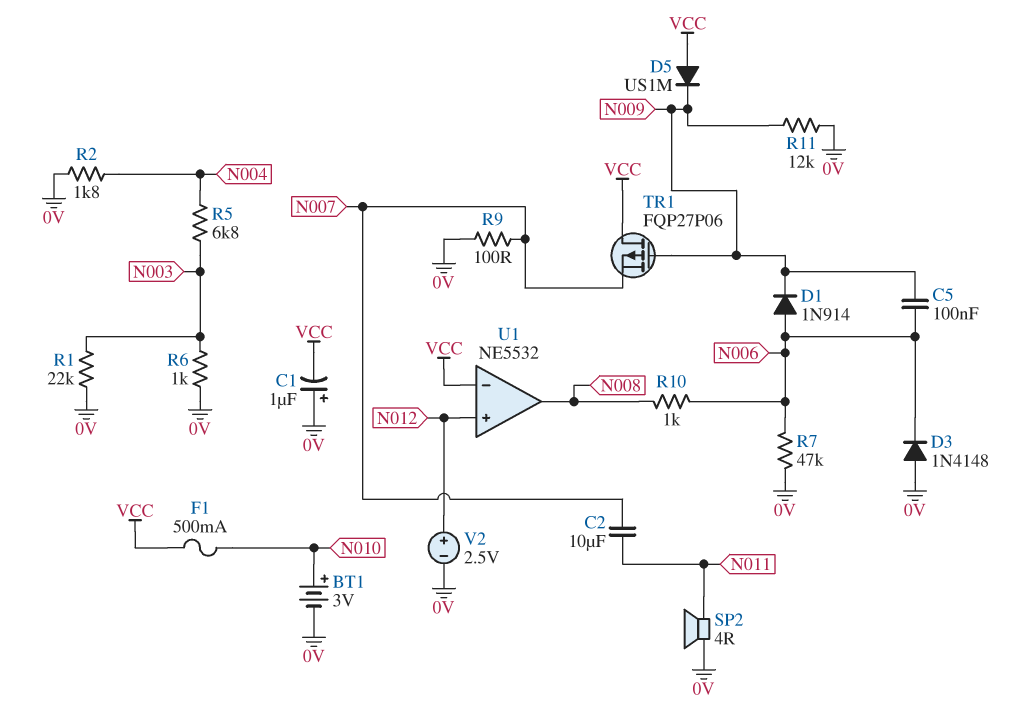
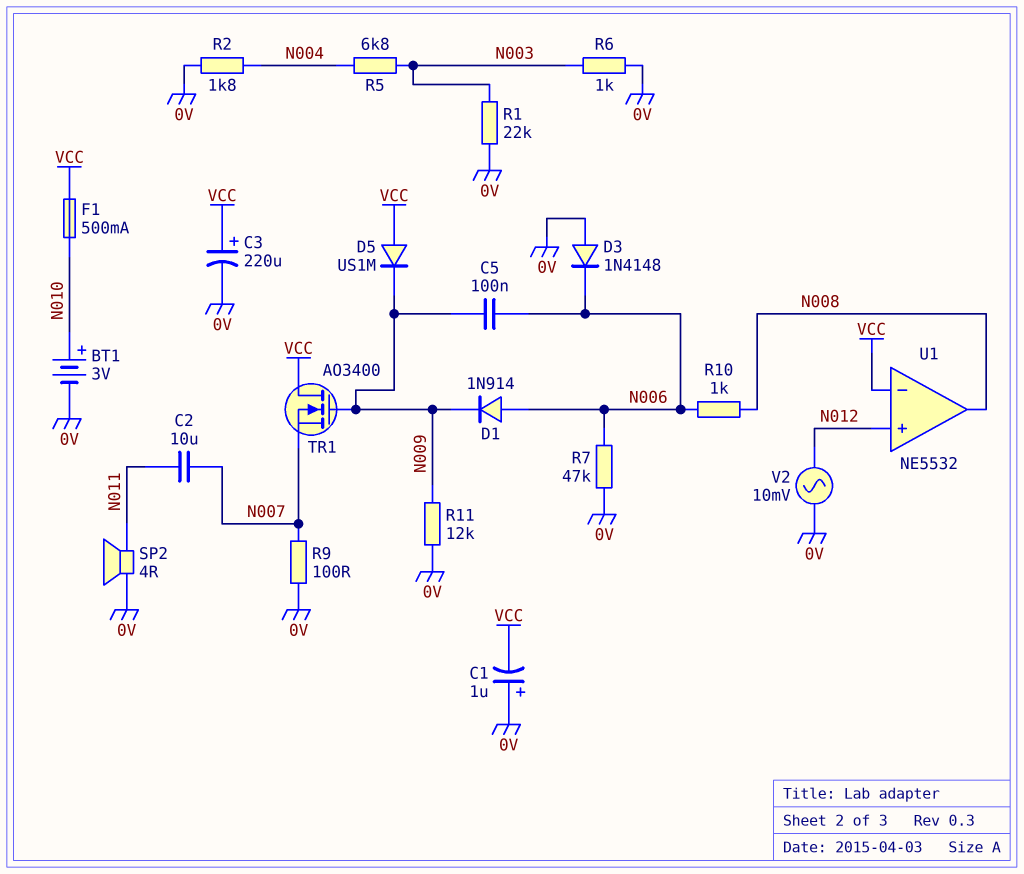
C3: none -> 220uF (plus VCC, minus 0V)
TR1: PMOS FQP27P06 (G N009, D VCC, S N007) -> NMOS AO3400 (G N009, D VCC, S N007)
V2: 2.5V (plus N012, minus 0V) -> AC 10mV (0V, N012)

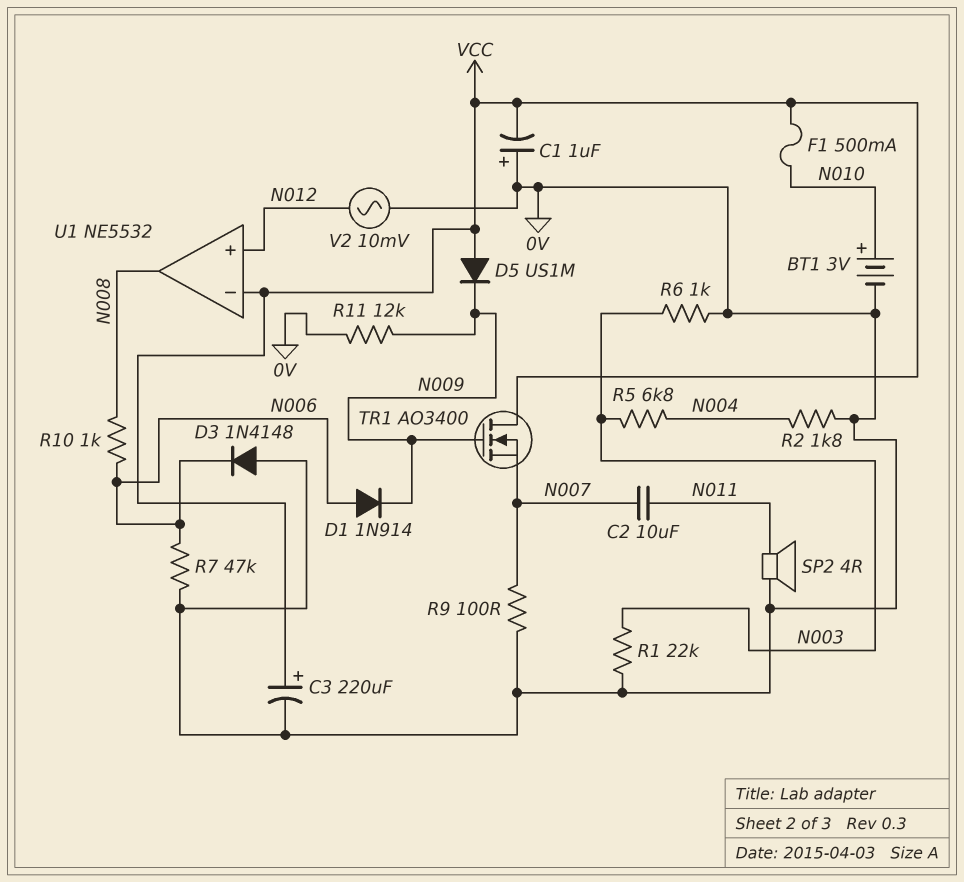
C5: 100nF (N006, N009) -> none

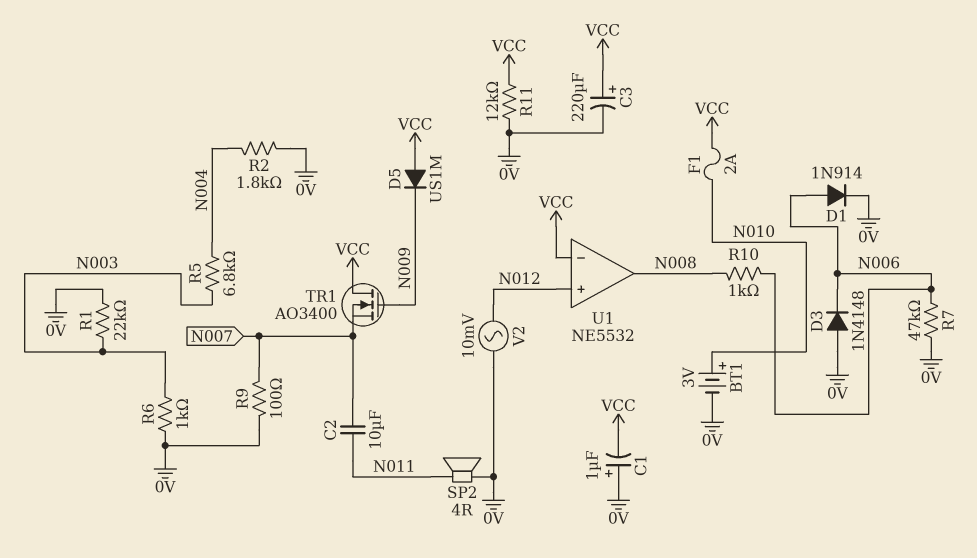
D1: diode 1N914 (A N006, K N009) -> diode 1N914 (A N006, K 0V)
F1: 500mA (N010, VCC) -> 2A (N010, VCC)
R11: 12k (0V, N009) -> 12k (0V, VCC)

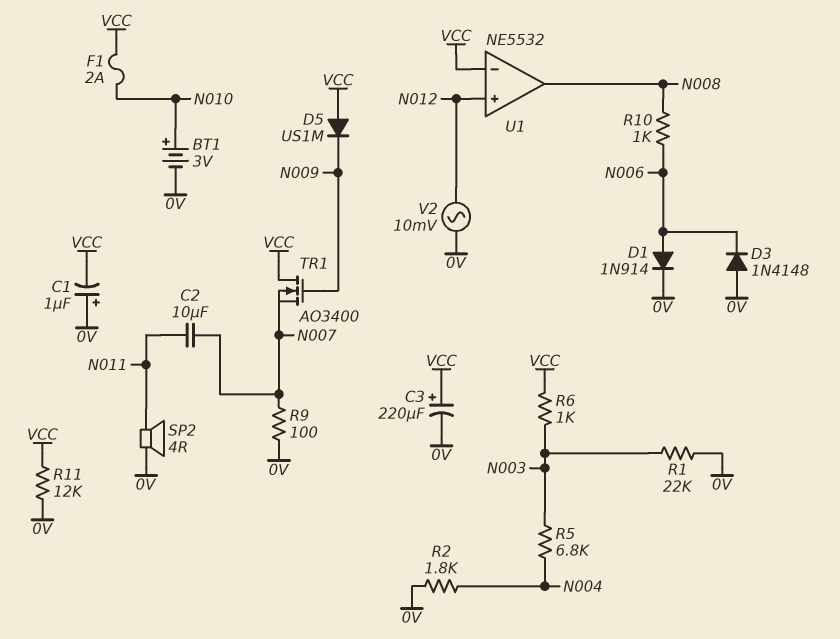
R6: 1k (0V, N003) -> 1k (N003, VCC)
R7: 47k (0V, N006) -> none

